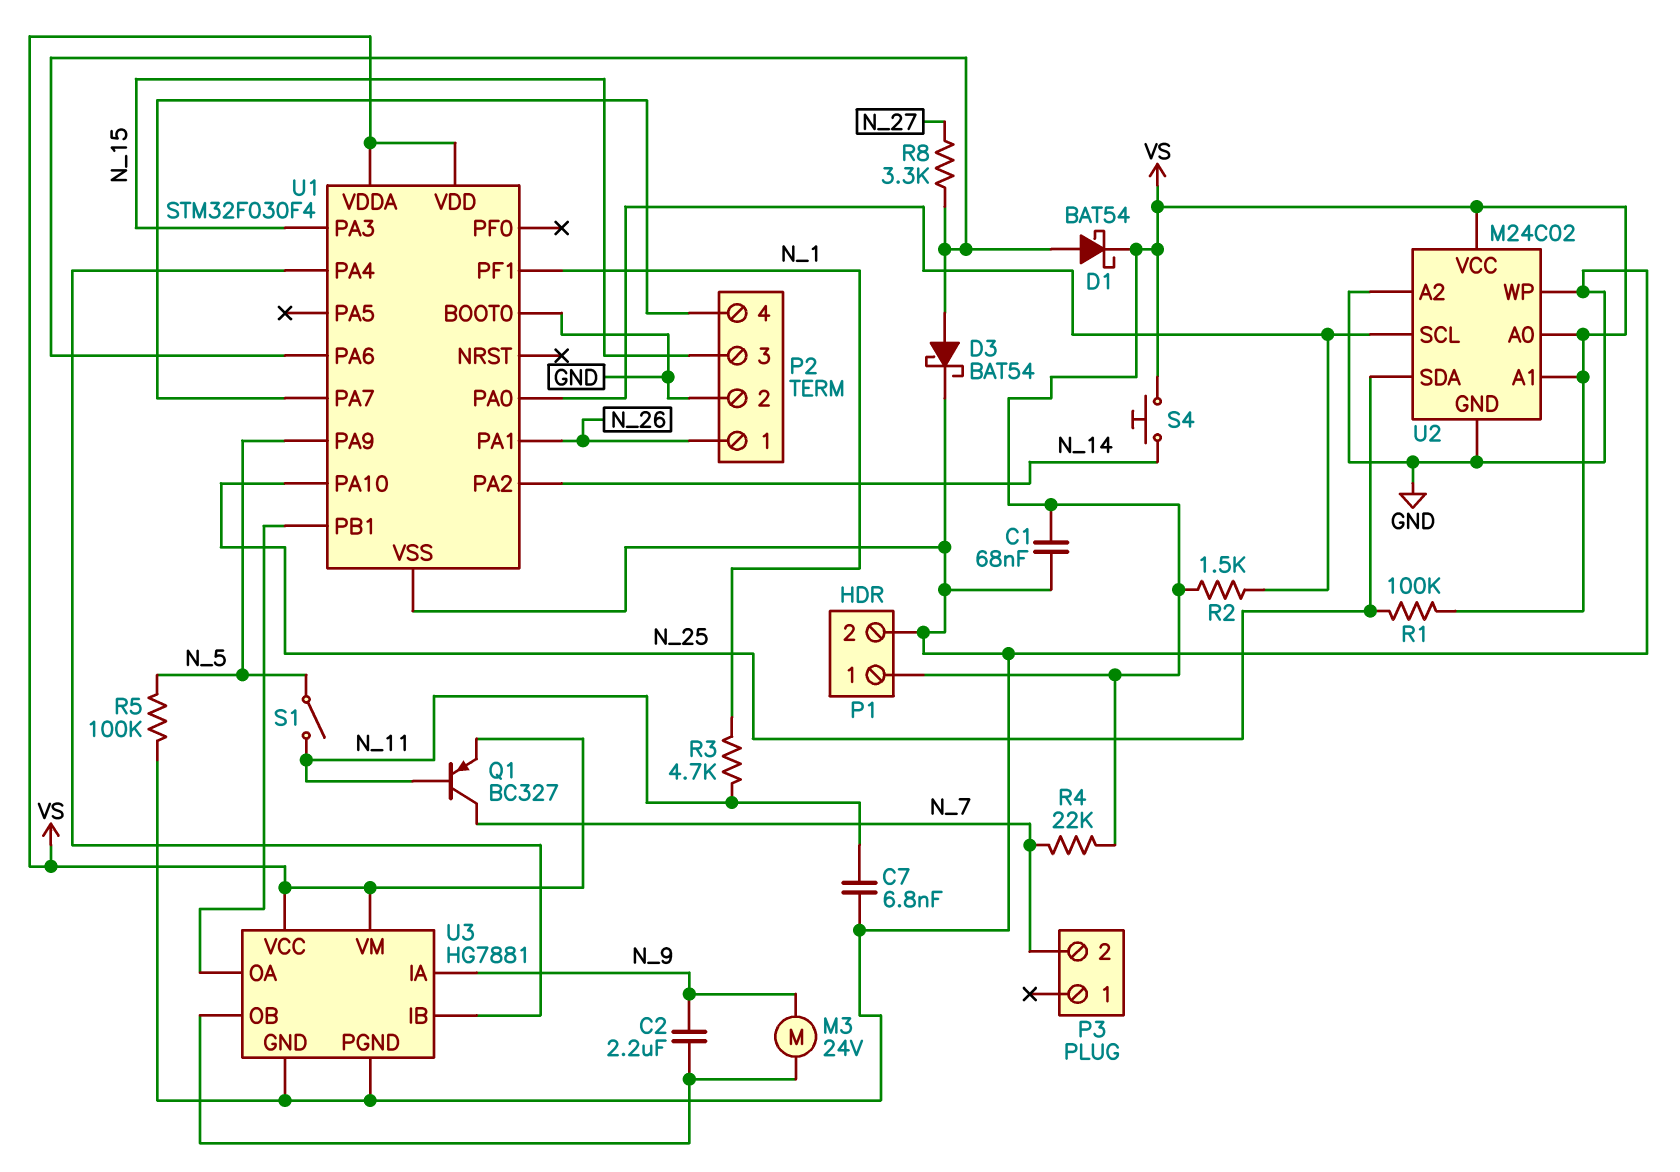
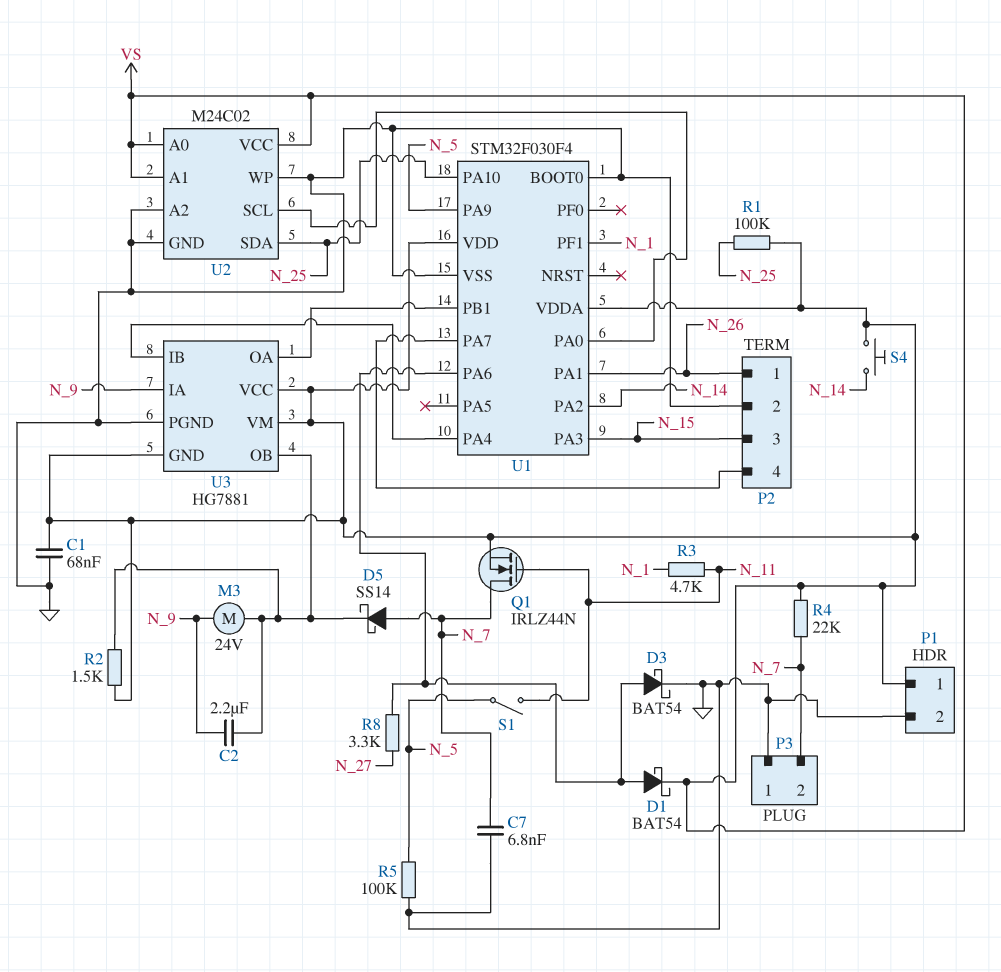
C7: 6.8nF (GND, N_11) -> 6.8nF (GND, N_7)
D5: none -> schottky SS14 (A N_7, K U3/OB)
P3 pin 1: none -> GND
Q1: PNP BC327 (B N_11, C N_7, E VS) -> NMOS IRLZ44N (G N_11, D N_7, S VS)
R2: 1.5k (U1/PA0, VS) -> 1.5k (U3/OB, VS)
U3 pin GND: GND -> VS

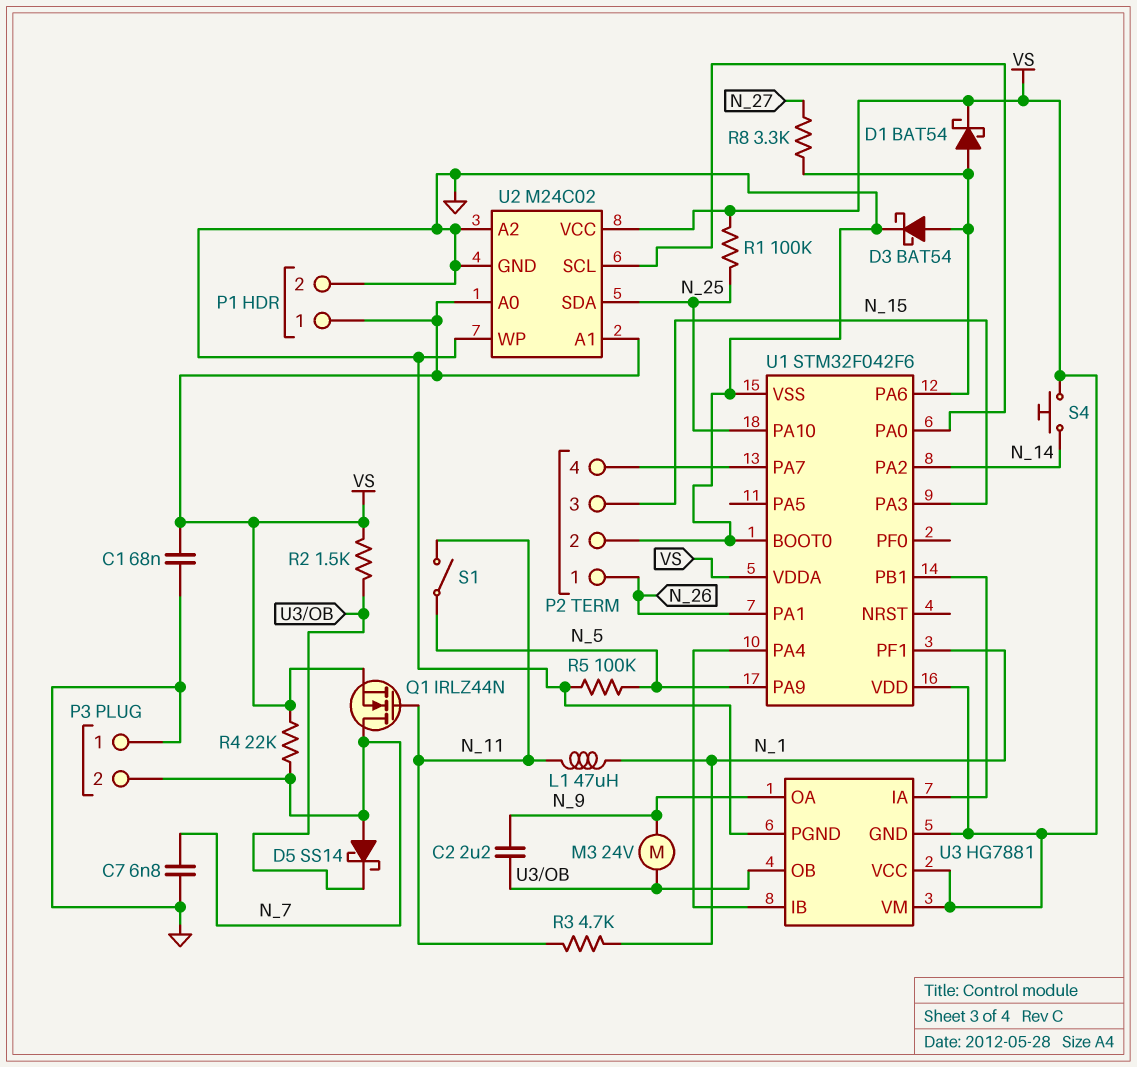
L1: none -> 47uH (N_1, N_11)
U1: STM32F030F4 -> STM32F042F6
U3 pin IA: N_9 -> U1/PB1
U3 pin OA: U1/PB1 -> N_9

